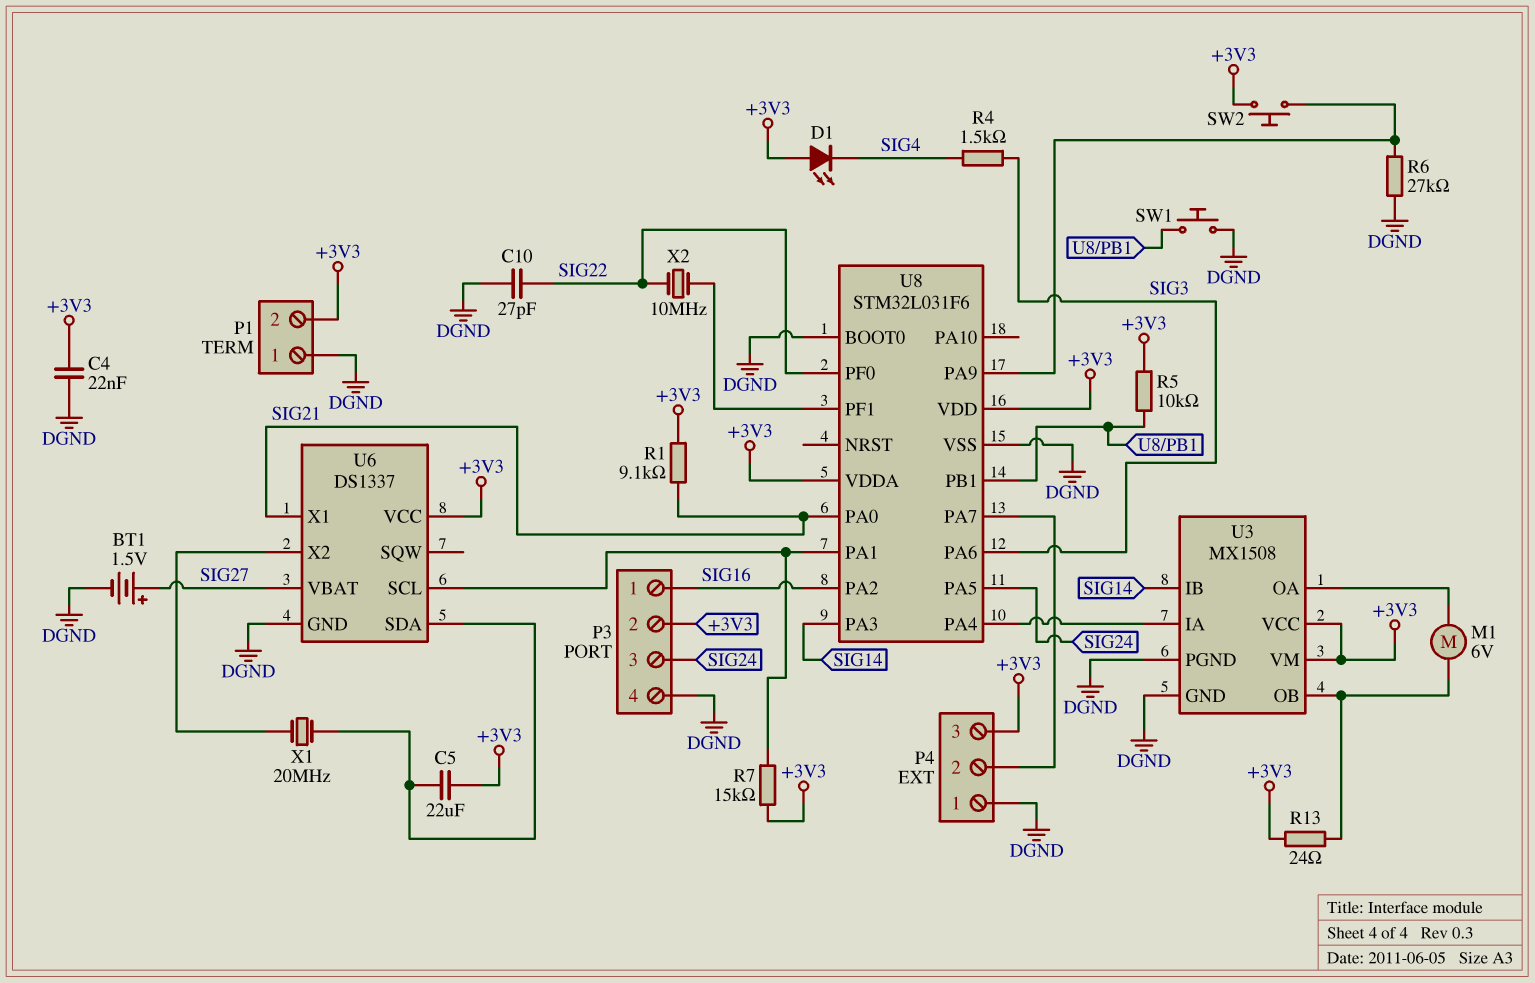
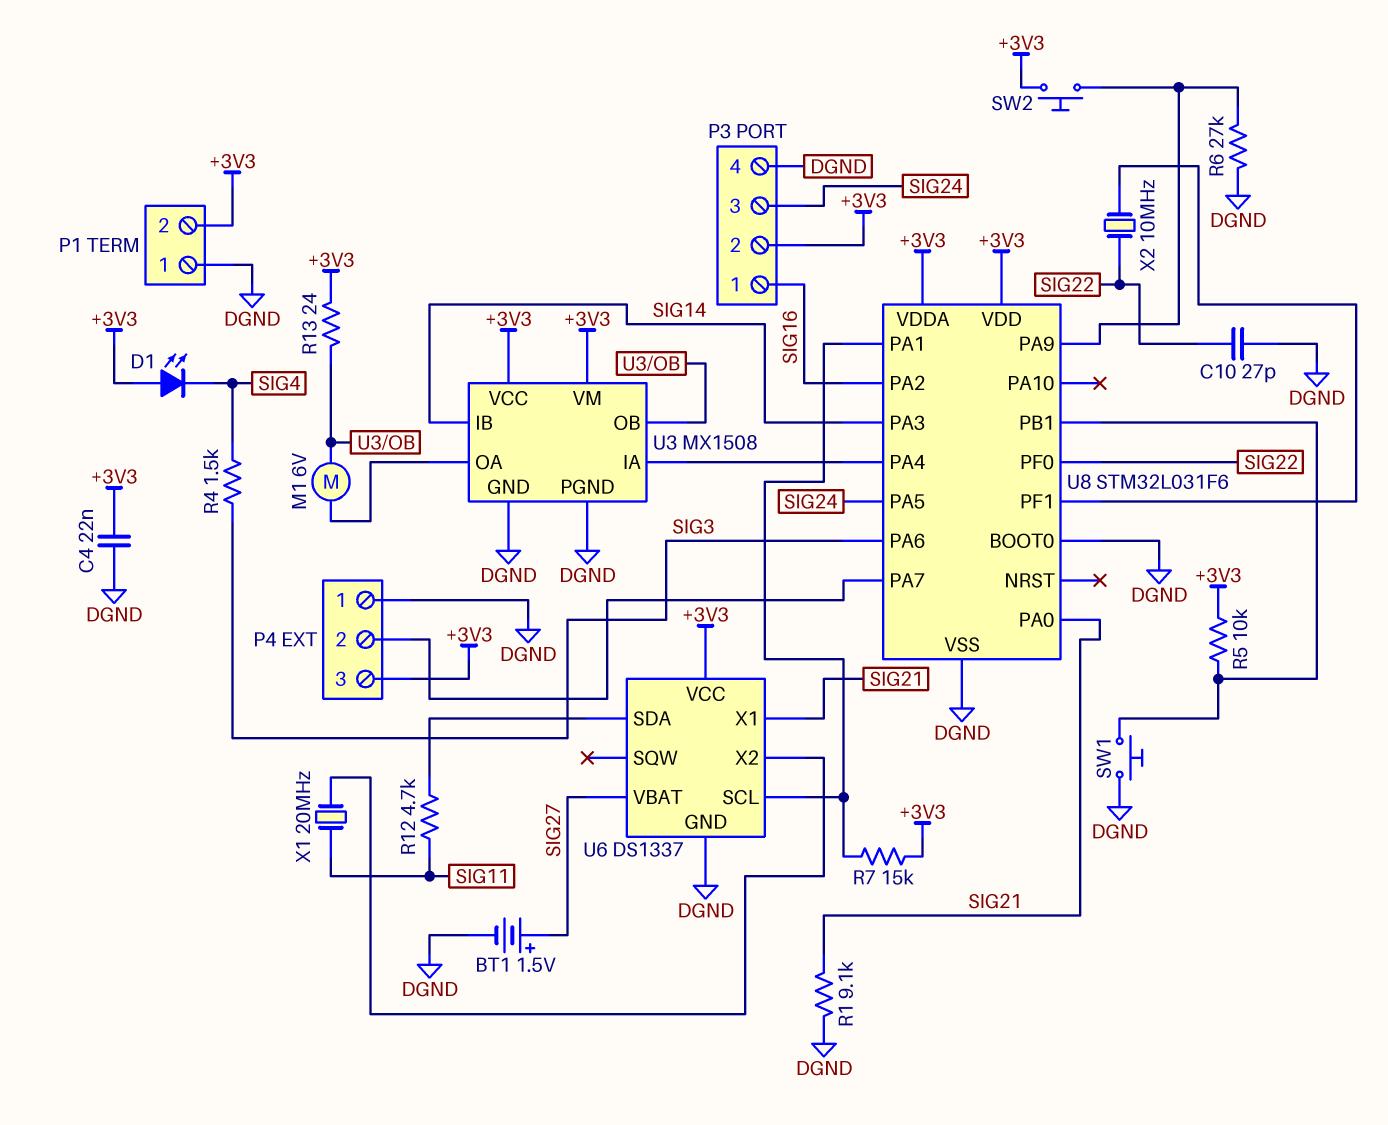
C5: 22uF (+3V3, U6/SDA) -> none
R1: 9.1k (+3V3, SIG21) -> 9.1k (DGND, SIG21)
R12: none -> 4.7k (SIG11, U6/SDA)
X1: 20MHz (U6/SDA, U6/X2) -> 20MHz (SIG11, U6/X2)

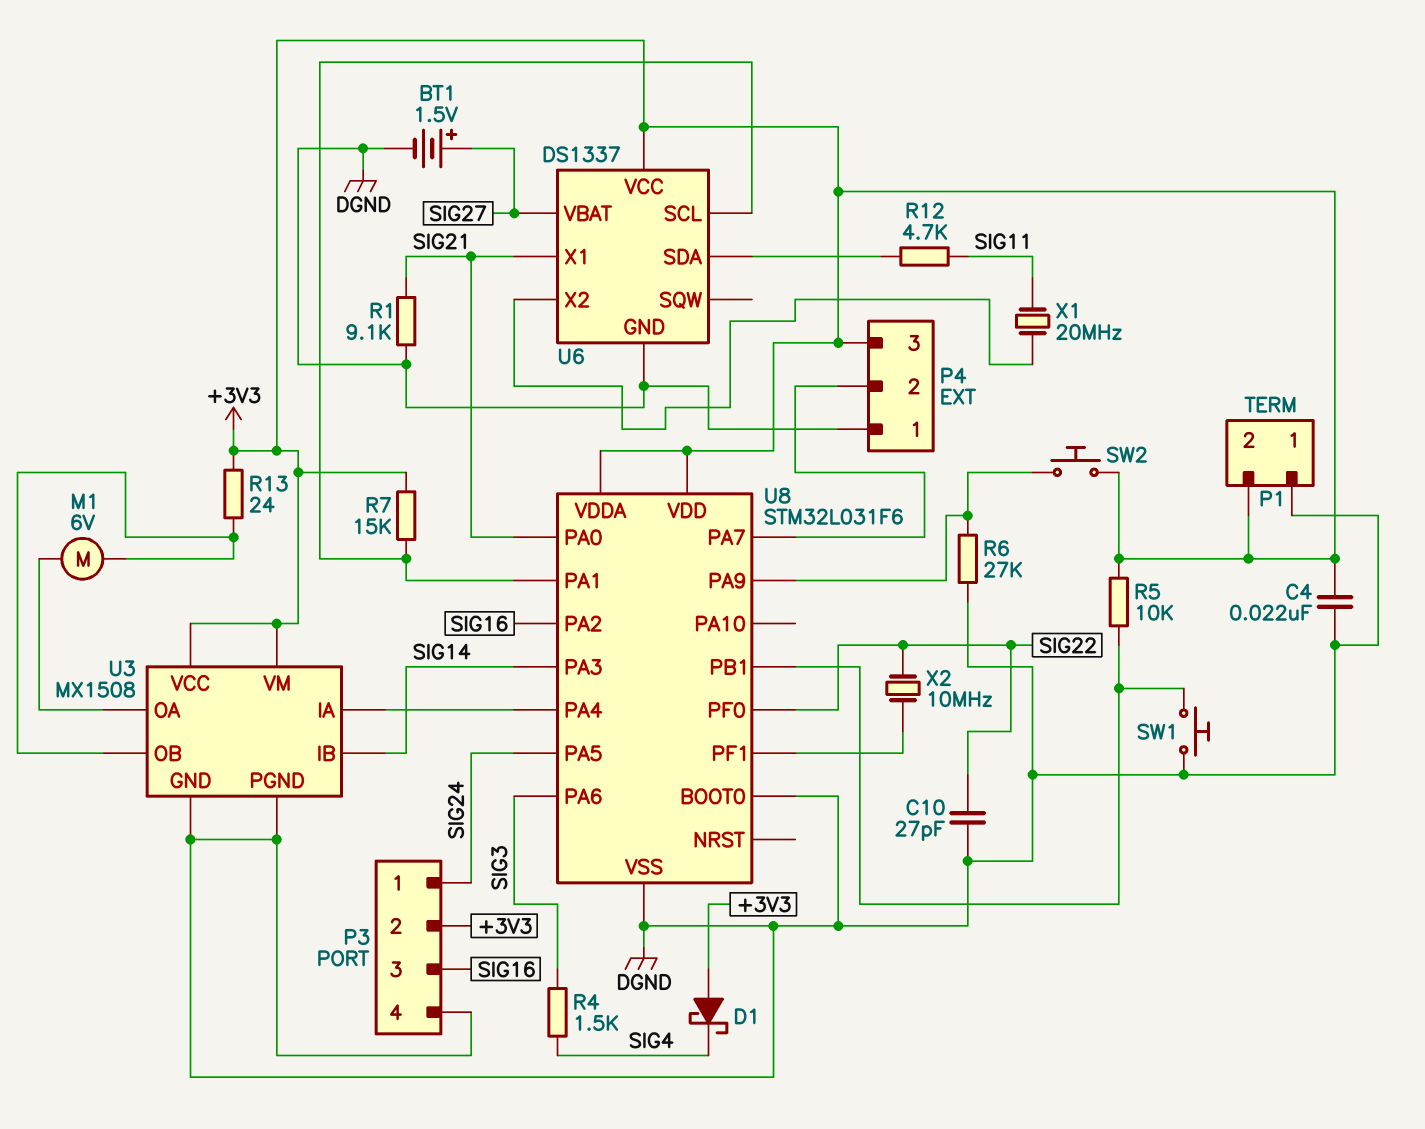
D1: LED (A +3V3, K SIG4) -> schottky (A +3V3, K SIG4)
P3 pin 1: SIG16 -> SIG24
P3 pin 3: SIG24 -> SIG16

